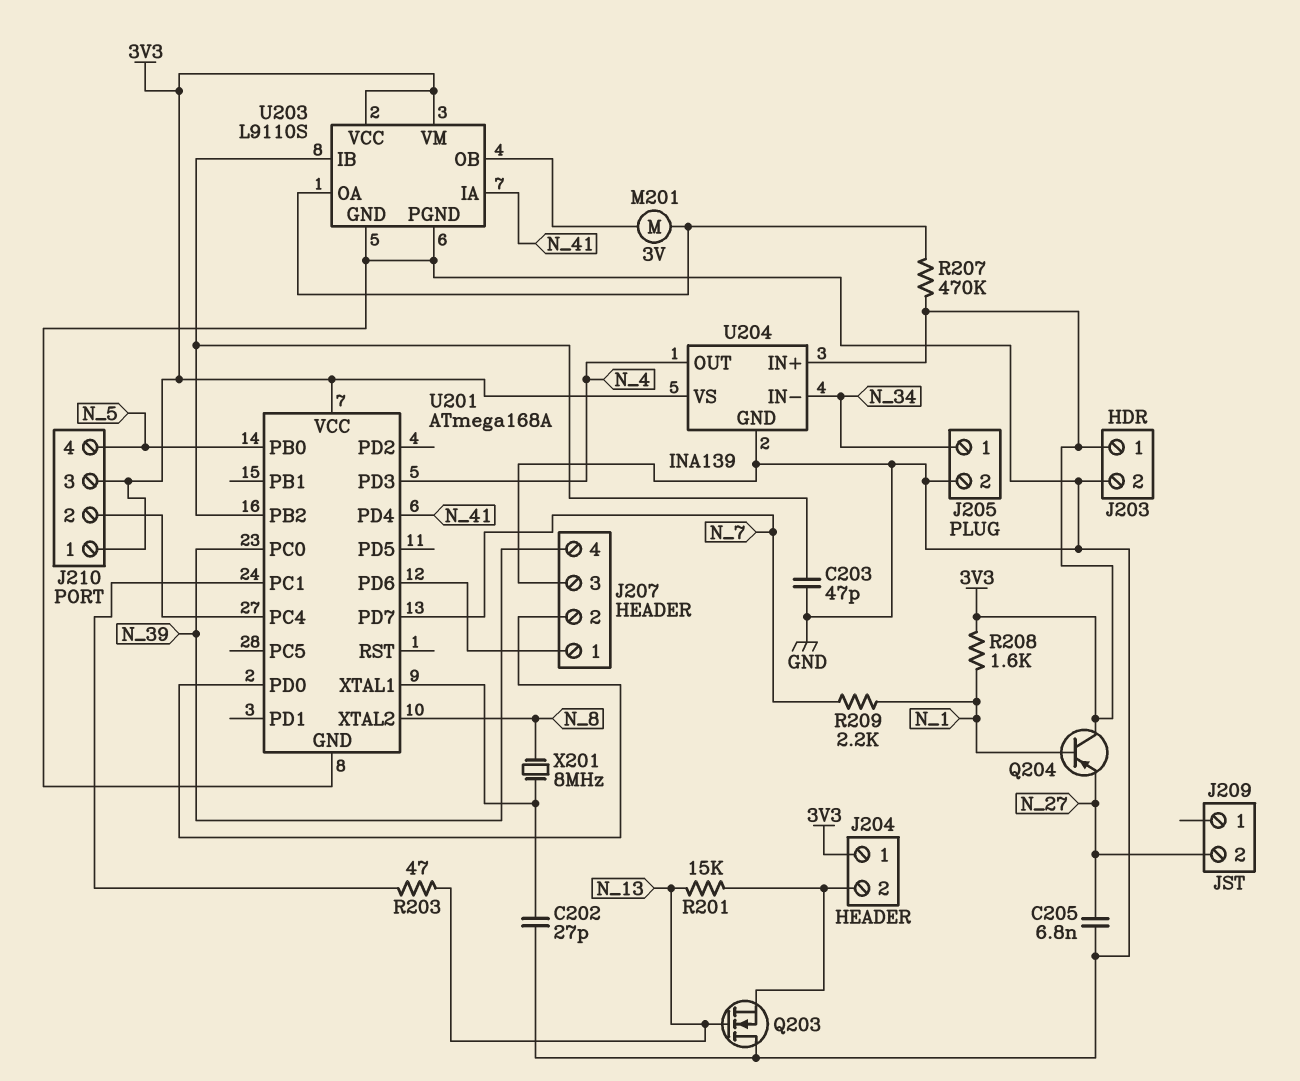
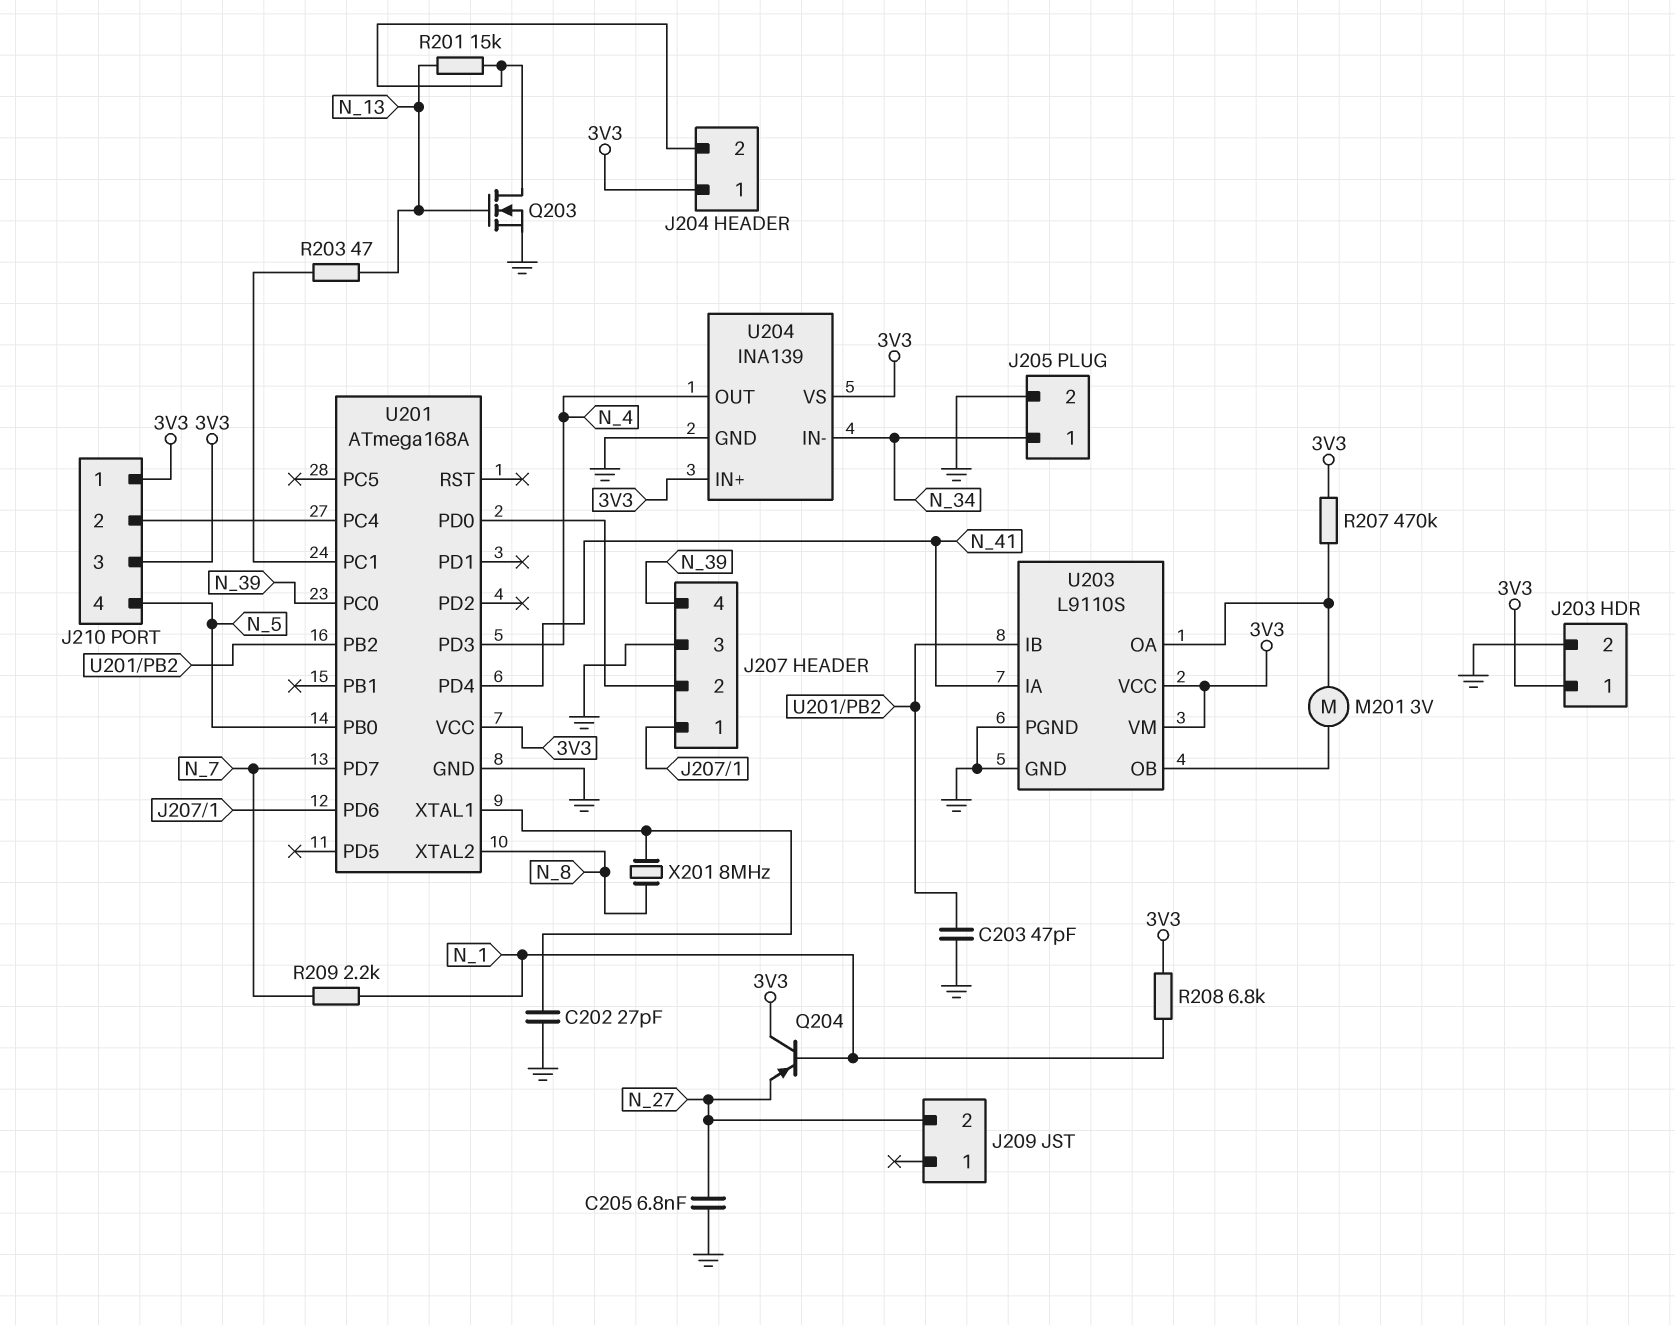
Q203: NMOS (G N_13, D GND, S J204/2) -> NMOS (G N_13, D J204/2, S GND)
R208: 1.6k (3V3, N_1) -> 6.8k (3V3, N_1)

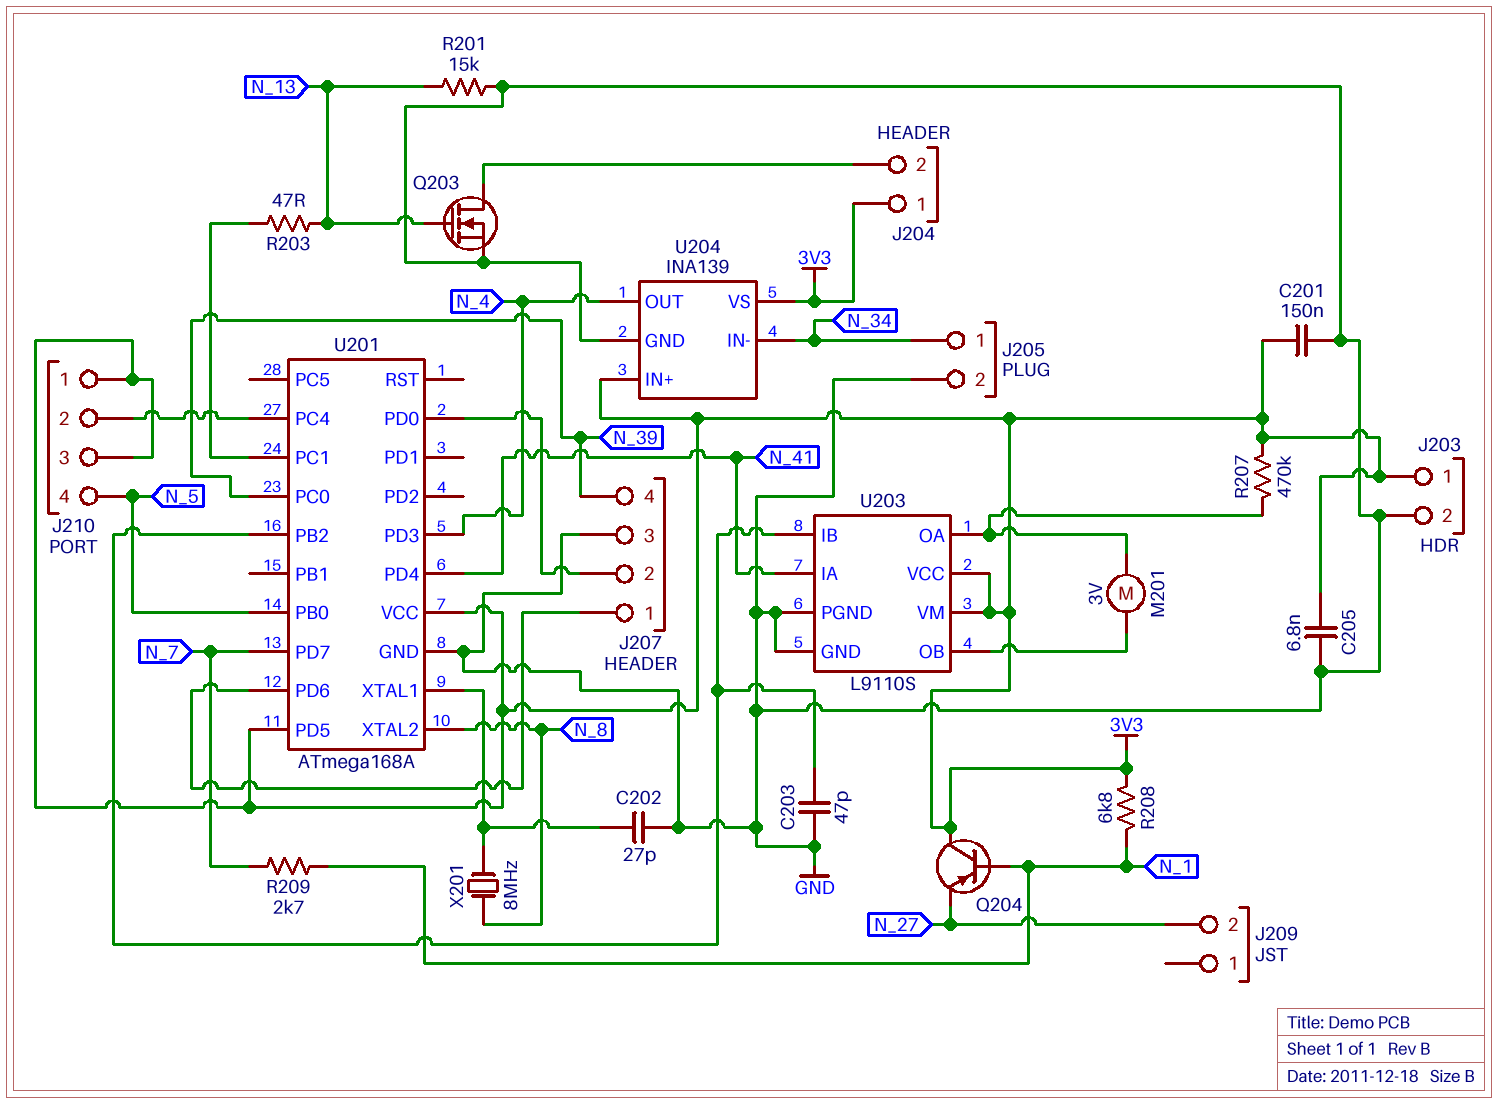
C201: none -> 150nF (3V3, GND)
C205: 6.8nF (GND, N_27) -> 6.8nF (3V3, GND)
R201: 15k (J204/2, N_13) -> 15k (GND, N_13)
R209: 2.2k (N_1, N_7) -> 2.7k (N_1, N_7)
U201 pin PD5: none -> 3V3

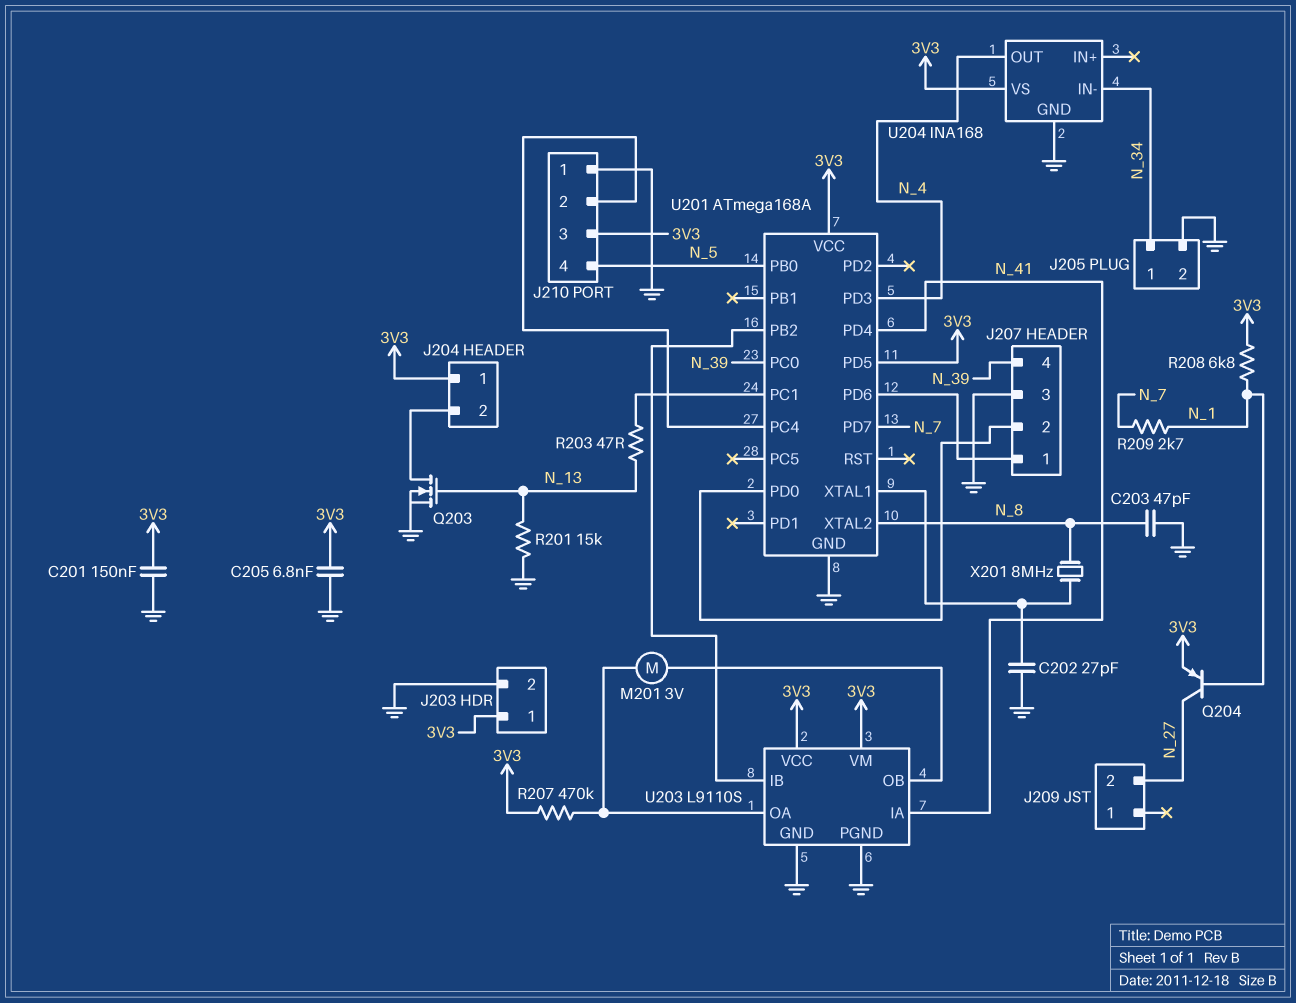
C203: 47pF (GND, U201/PB2) -> 47pF (GND, N_8)
J210 pin 1: 3V3 -> GND
Q204: PNP (B N_1, C 3V3, E N_27) -> PNP (B N_1, C N_27, E 3V3)
U204: INA139 -> INA168
U204 pin IN+: 3V3 -> none

